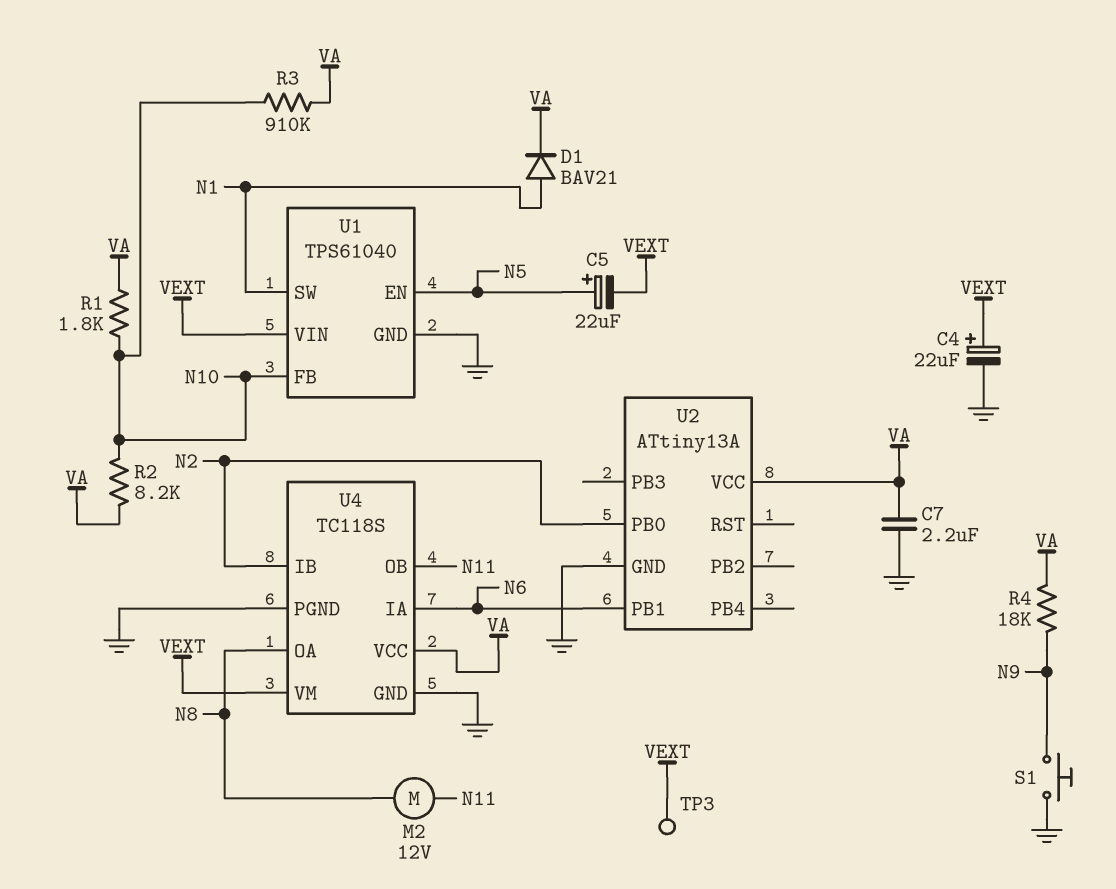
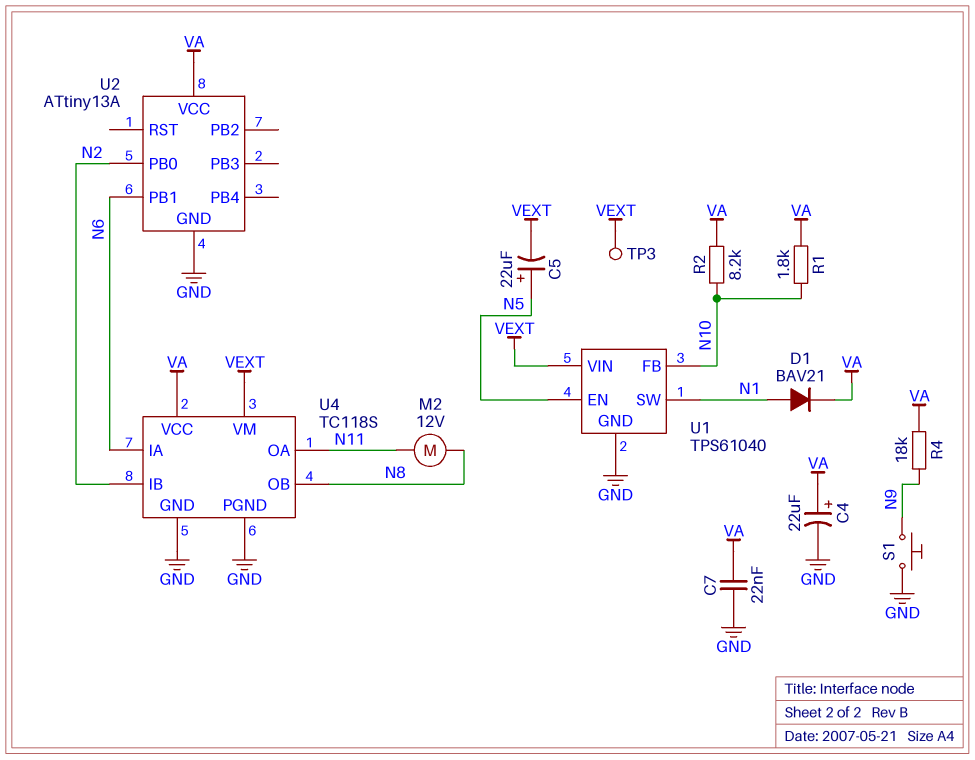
C4: 22uF (plus VEXT, minus GND) -> 22uF (plus VA, minus GND)
C7: 2.2uF (GND, VA) -> 22nF (GND, VA)
R3: 910k (N10, VA) -> none
U4 pin OA: N8 -> N11
U4 pin OB: N11 -> N8

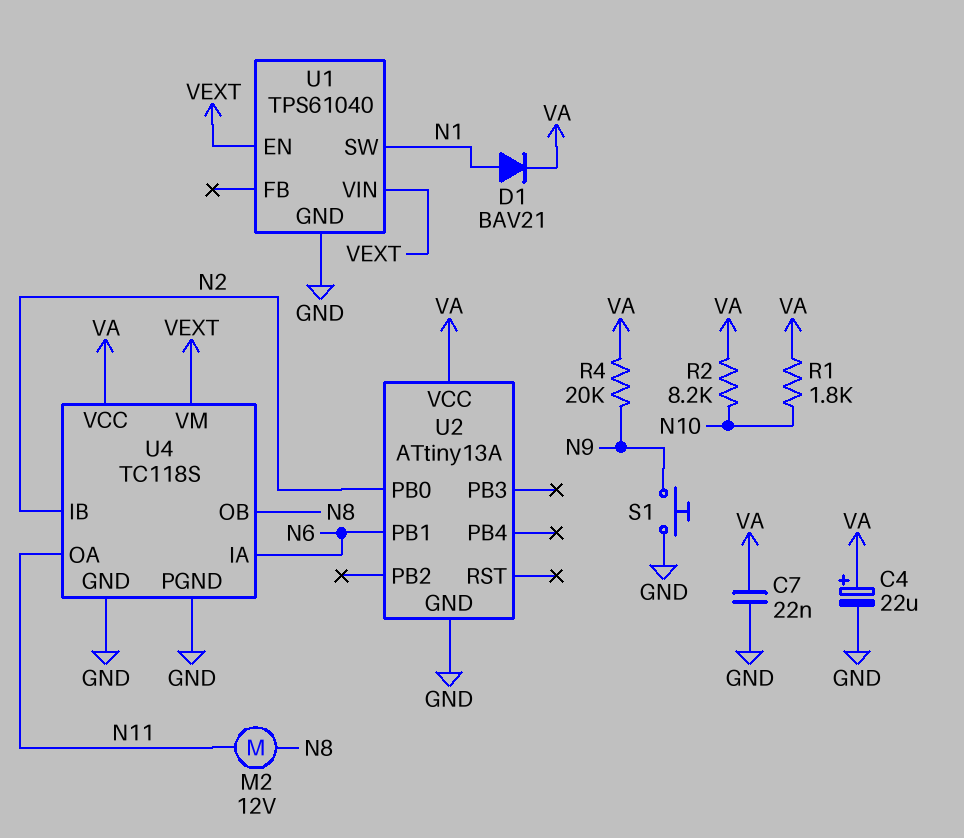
C5: 22uF (plus N5, minus VEXT) -> none
R4: 18k (N9, VA) -> 20k (N9, VA)
TP3: test point (VEXT) -> none
U1 pin EN: N5 -> VEXT
U1 pin FB: N10 -> none

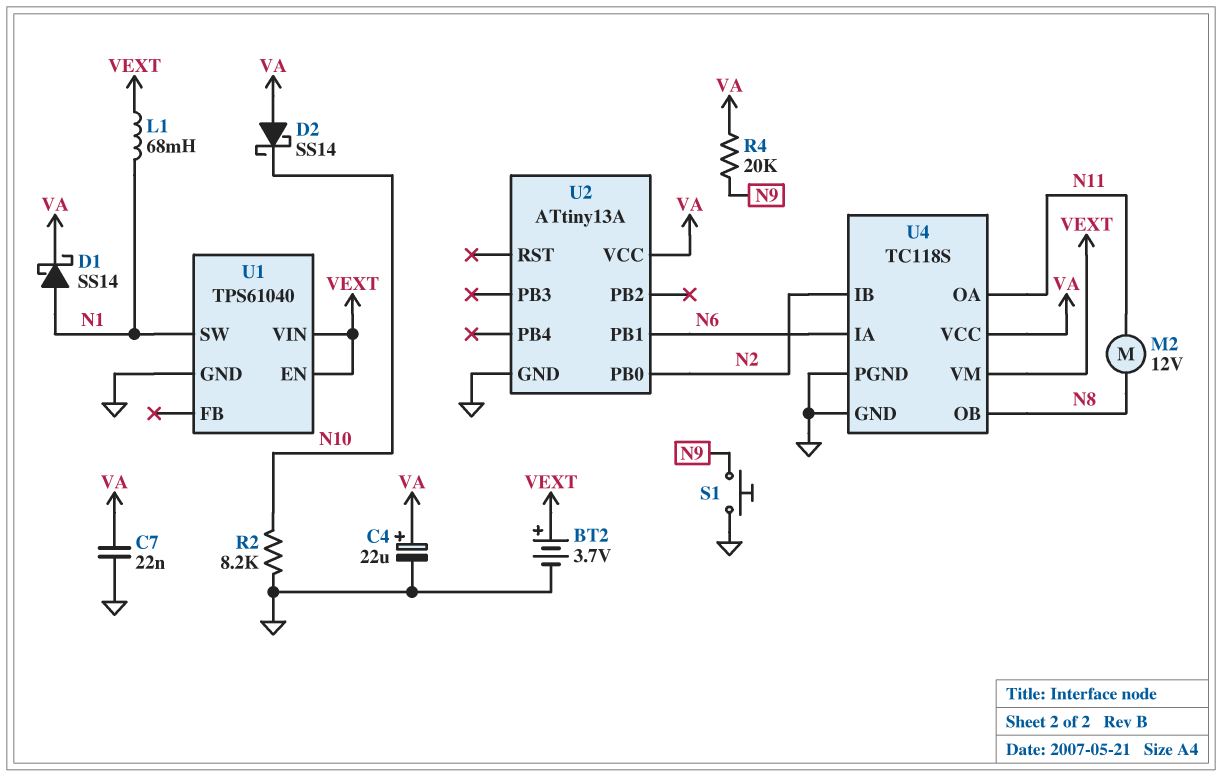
BT2: none -> 3.7V (plus VEXT, minus GND)
D1: diode BAV21 (A N1, K VA) -> schottky SS14 (A N1, K VA)
D2: none -> schottky SS14 (A VA, K N10)
L1: none -> 68mH (N1, VEXT)
R1: 1.8k (N10, VA) -> none
R2: 8.2k (N10, VA) -> 8.2k (GND, N10)

